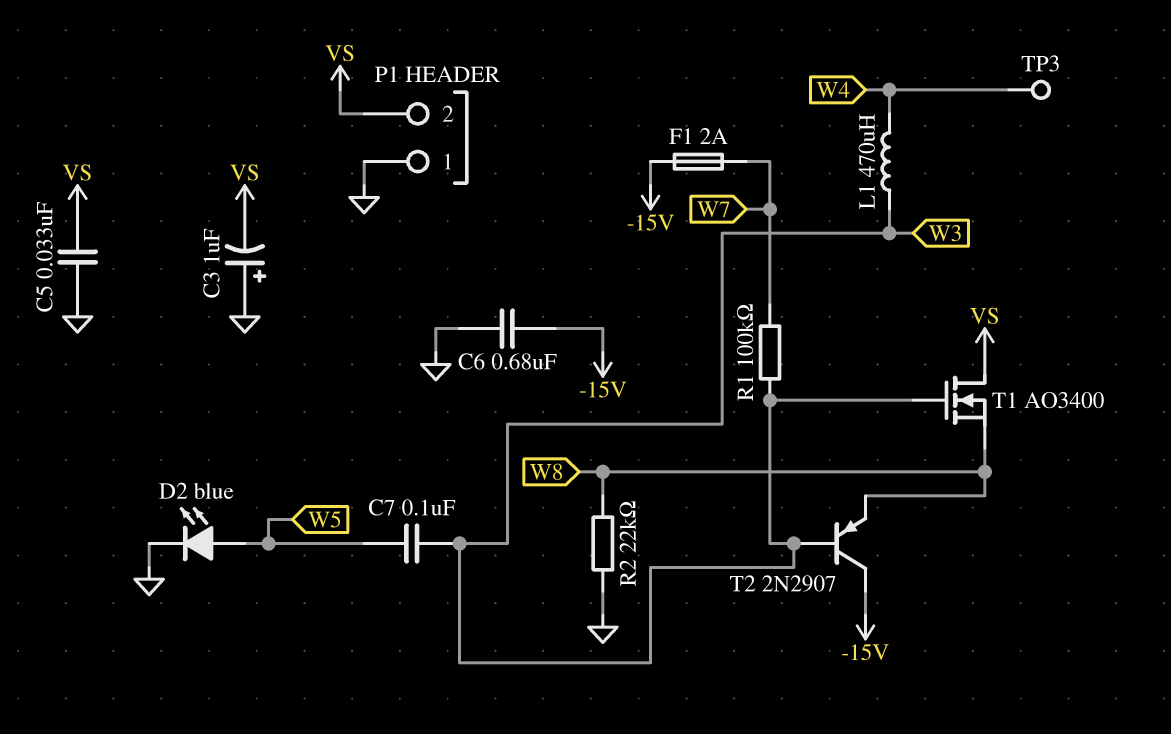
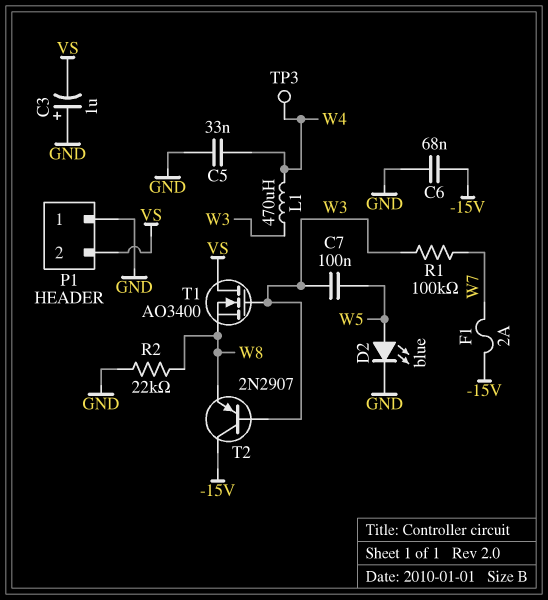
C5: 33nF (GND, VS) -> 33nF (GND, W4)
C6: 680nF (-15V, GND) -> 68nF (-15V, GND)

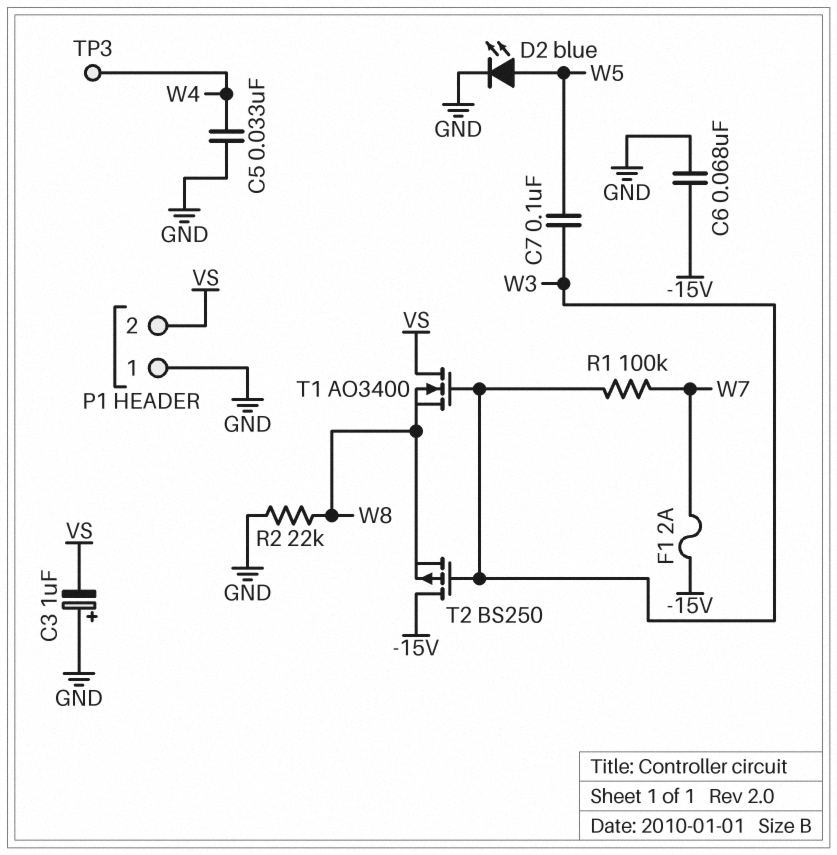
L1: 470uH (W3, W4) -> none
T2: PNP 2N2907 (B W3, C -15V, E W8) -> PMOS BS250 (G W3, D -15V, S W8)

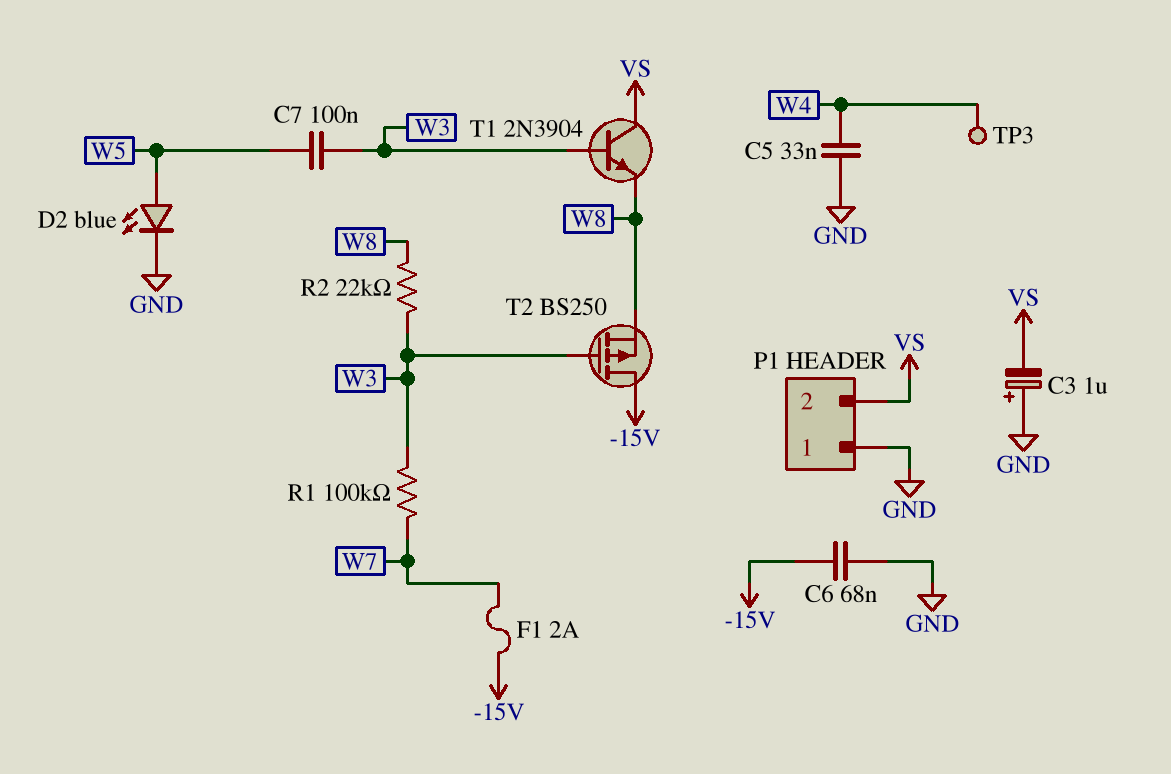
R2: 22k (GND, W8) -> 22k (W3, W8)
T1: NMOS AO3400 (G W3, D VS, S W8) -> NPN 2N3904 (B W3, C VS, E W8)

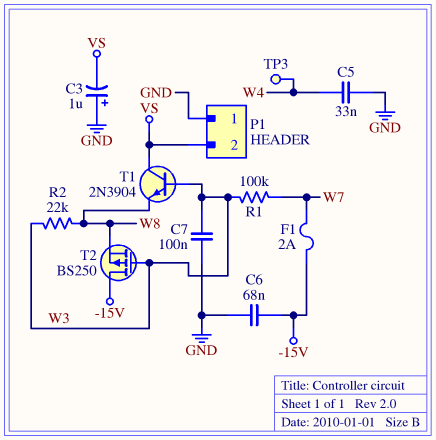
C7: 100nF (W3, W5) -> 100nF (GND, W3)
D2: LED blue (A W5, K GND) -> none

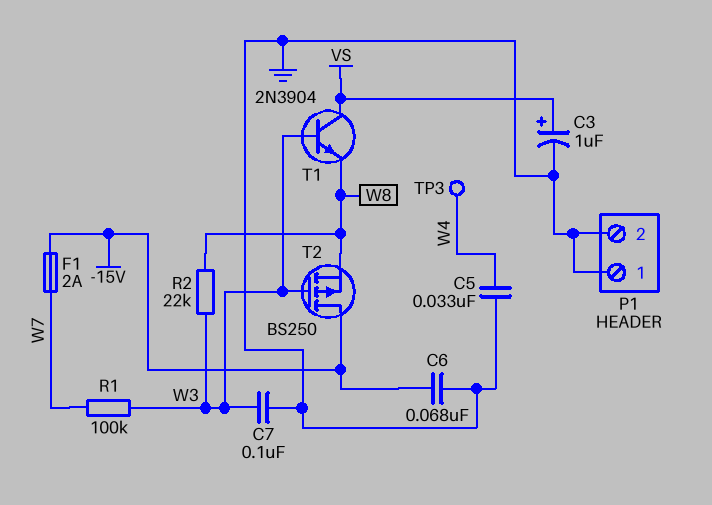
C3: 1uF (plus GND, minus VS) -> 1uF (plus VS, minus GND)
P1 pin 2: VS -> GND

